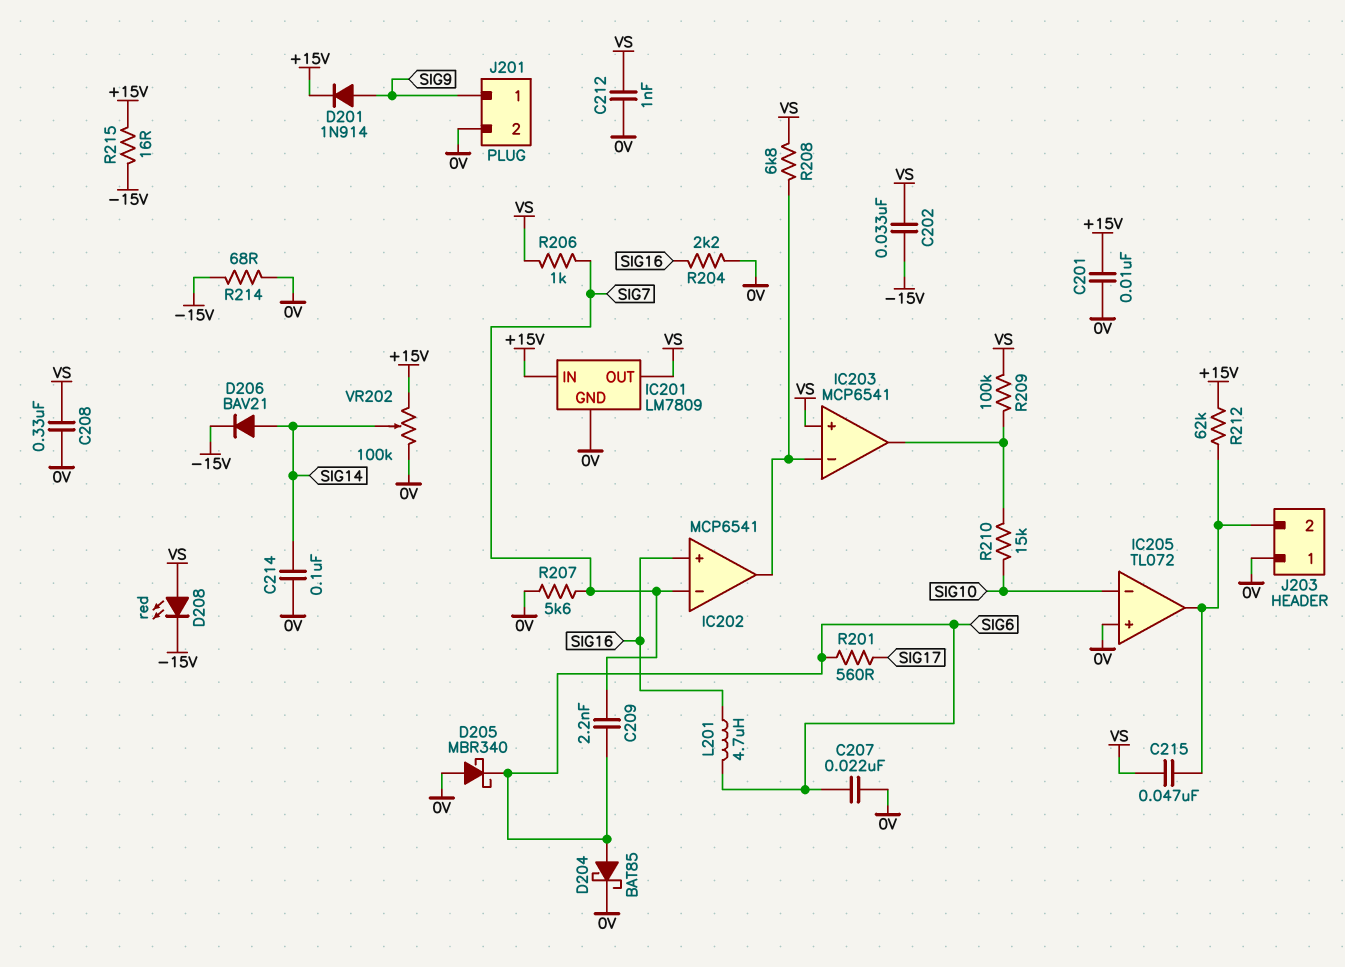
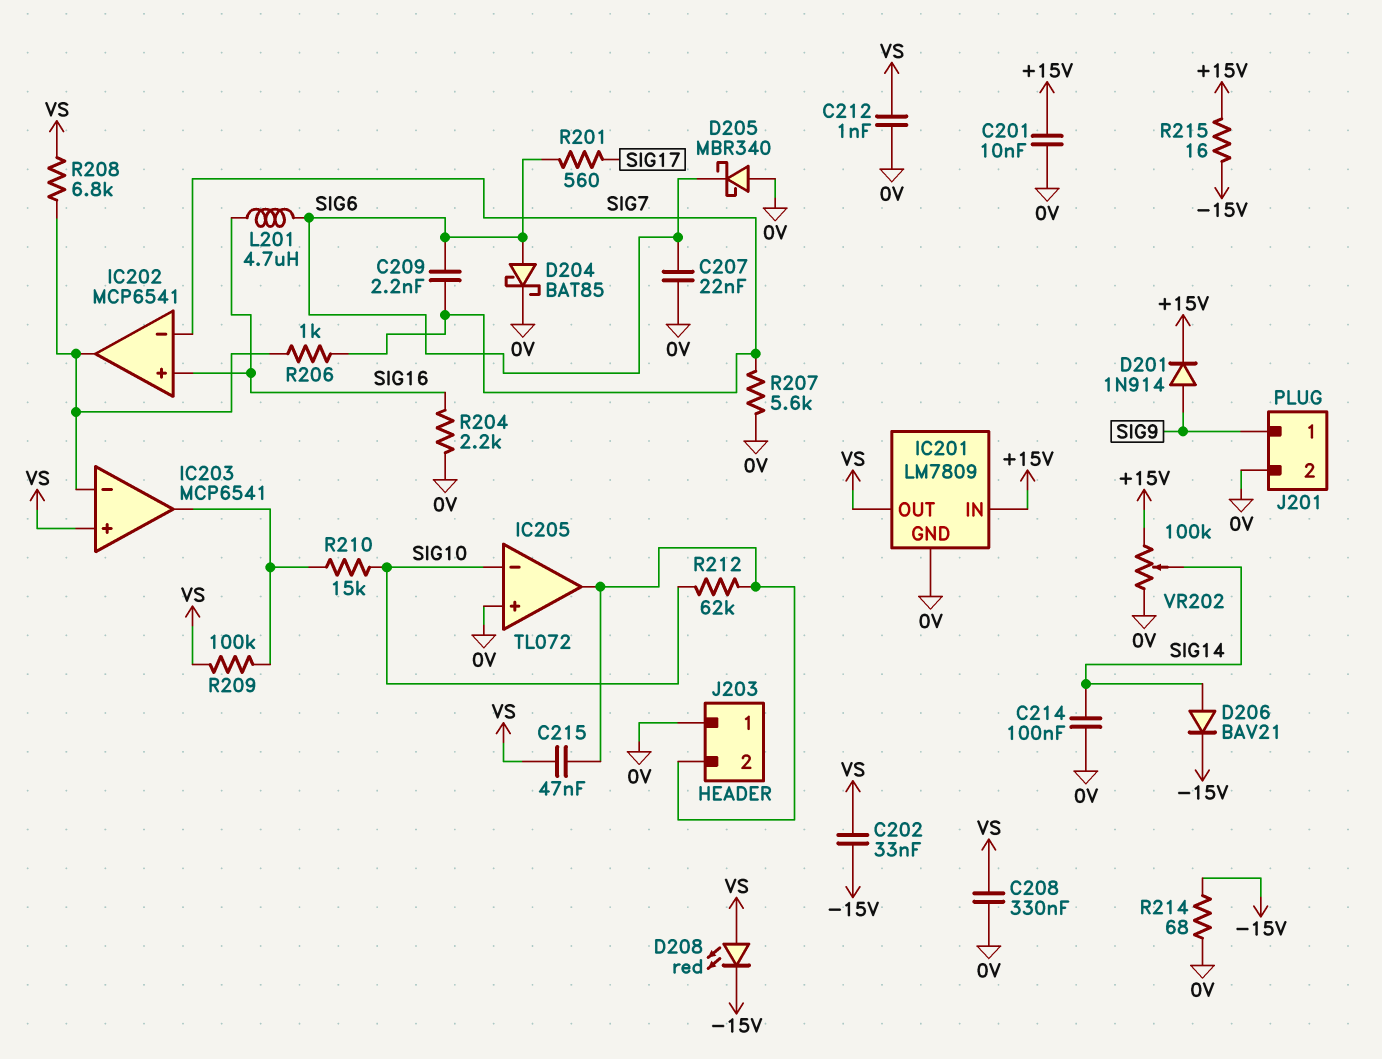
R206: 1k (SIG7, VS) -> 1k (IC202/out, SIG7)
R212: 62k (+15V, IC205/out) -> 62k (IC205/out, SIG10)

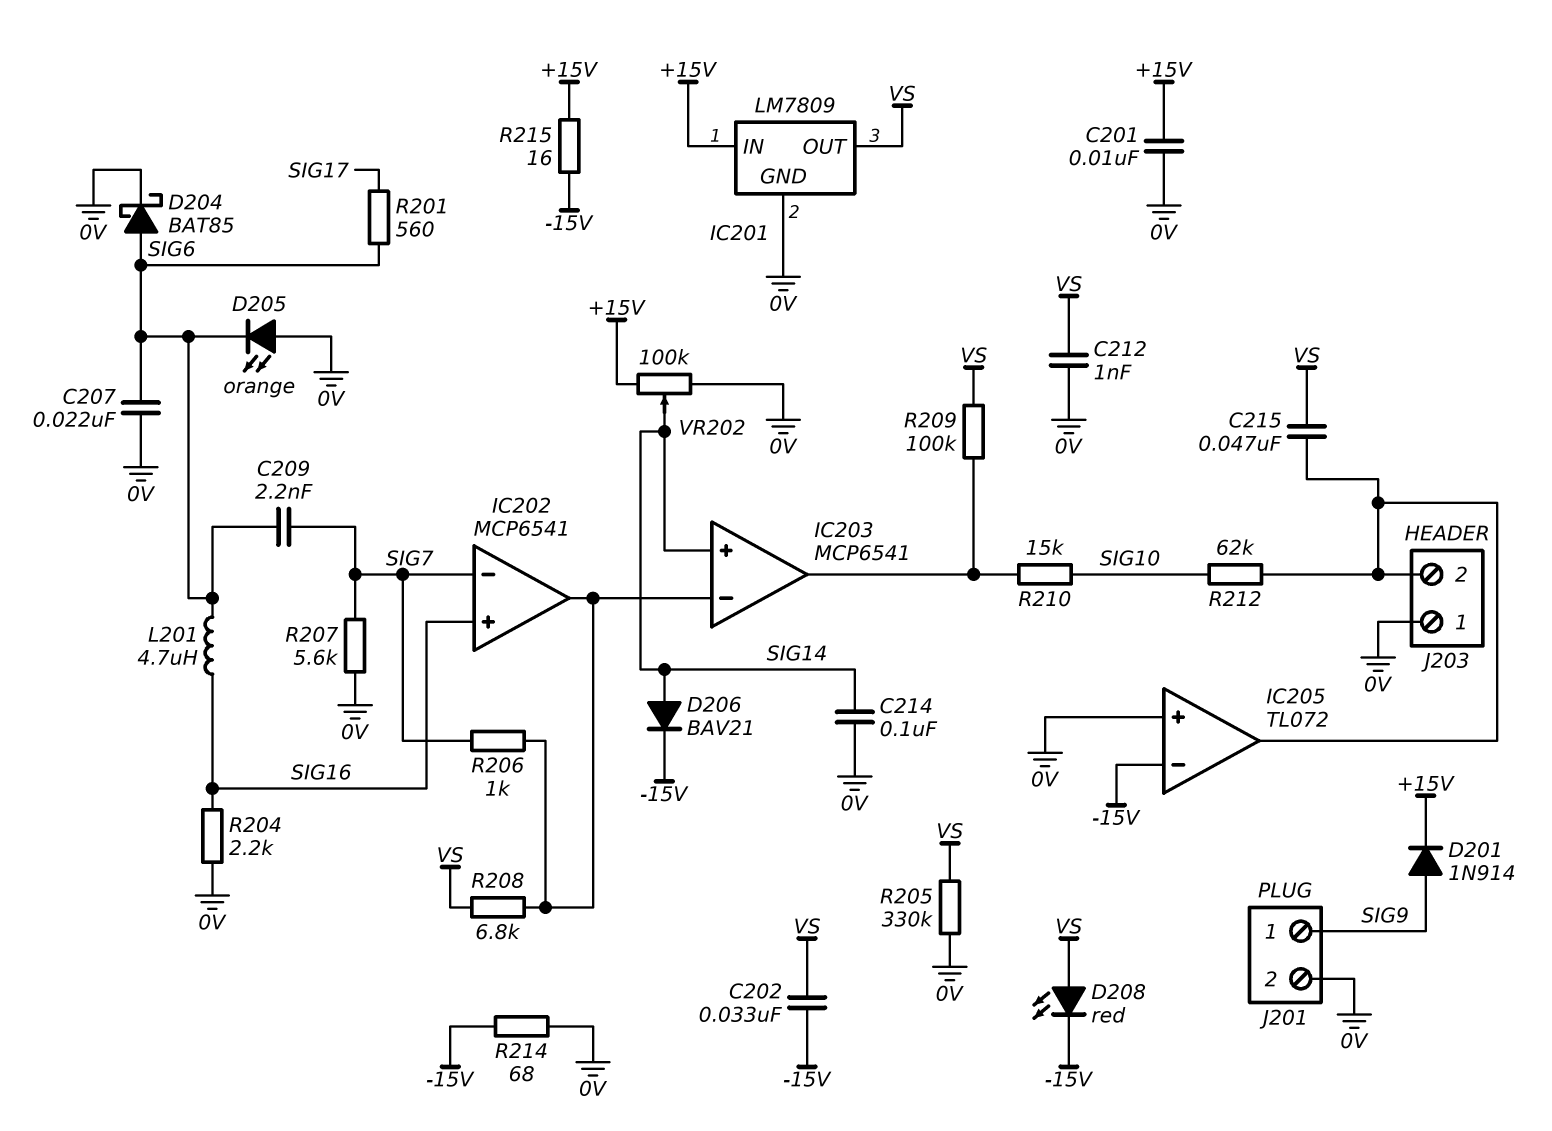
C208: 330nF (0V, VS) -> none
D205: schottky MBR340 (A 0V, K SIG6) -> LED orange (A 0V, K SIG6)
IC203 pin in+: VS -> SIG14
IC205 pin in-: SIG10 -> -15V
R205: none -> 330k (0V, VS)

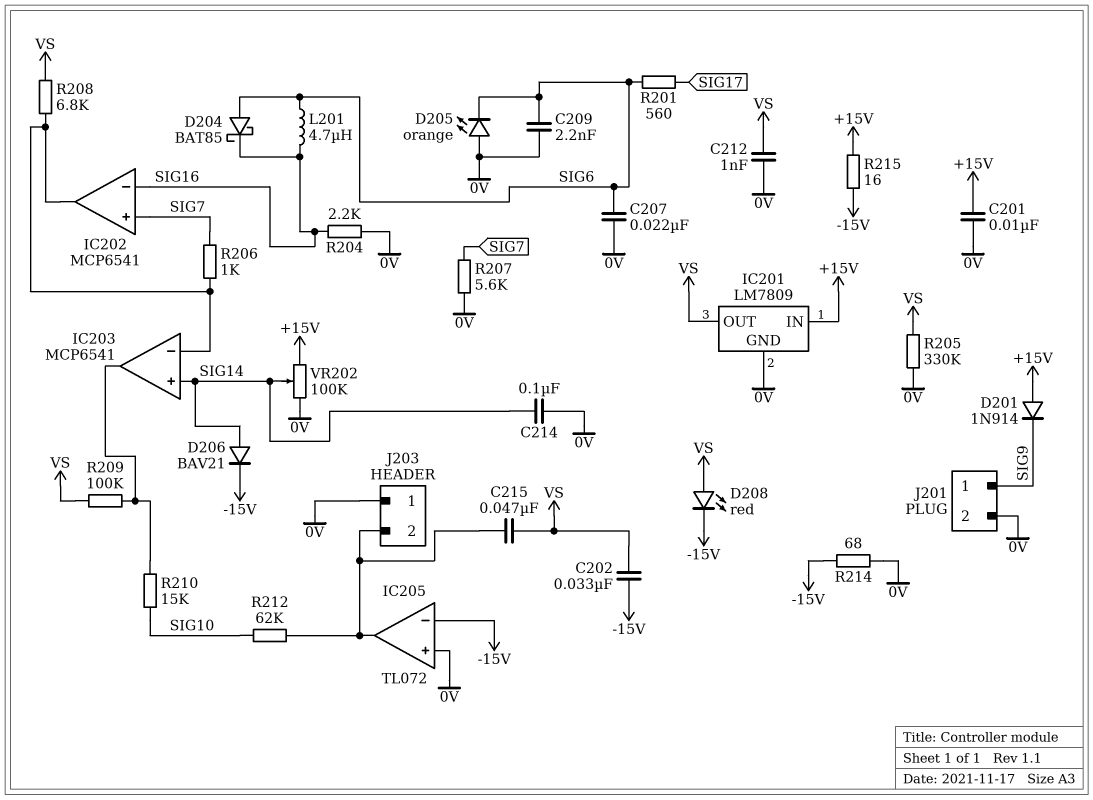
C209: 2.2nF (SIG6, SIG7) -> 2.2nF (0V, SIG6)
D201: diode 1N914 (A SIG9, K +15V) -> diode 1N914 (A +15V, K SIG9)
D204: schottky BAT85 (A SIG6, K 0V) -> schottky BAT85 (A SIG6, K SIG16)
IC202 pin in+: SIG16 -> SIG7
IC202 pin in-: SIG7 -> SIG16

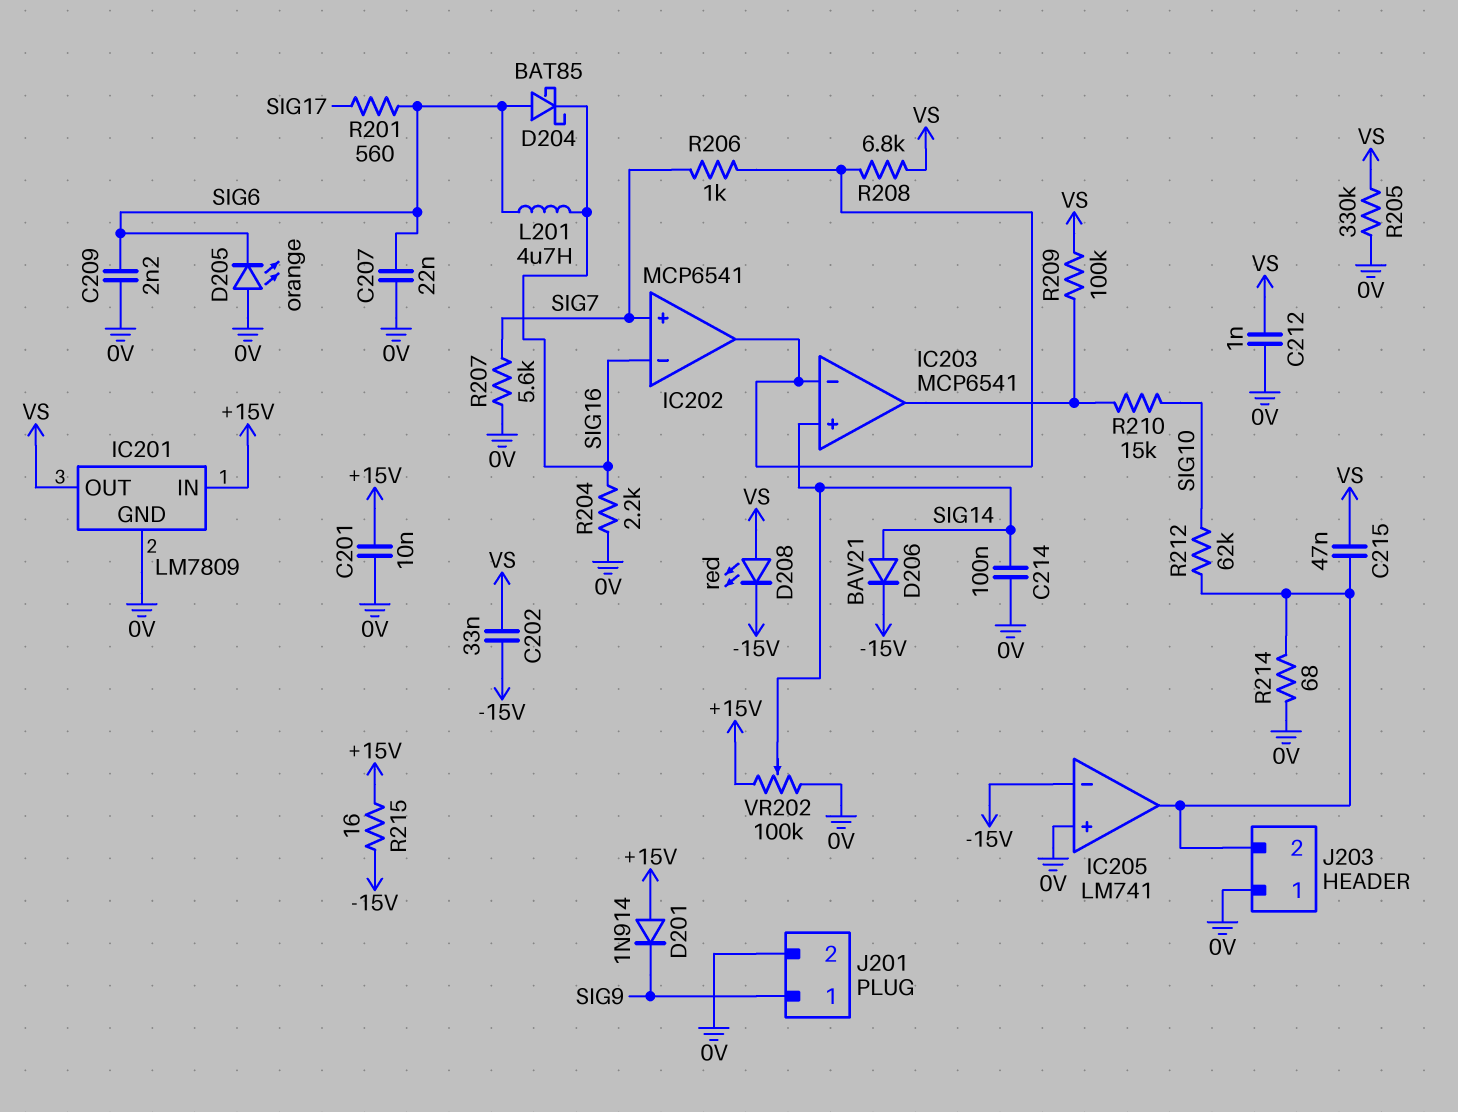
IC205: TL072 -> LM741
R214: 68 (-15V, 0V) -> 68 (0V, IC205/out)

